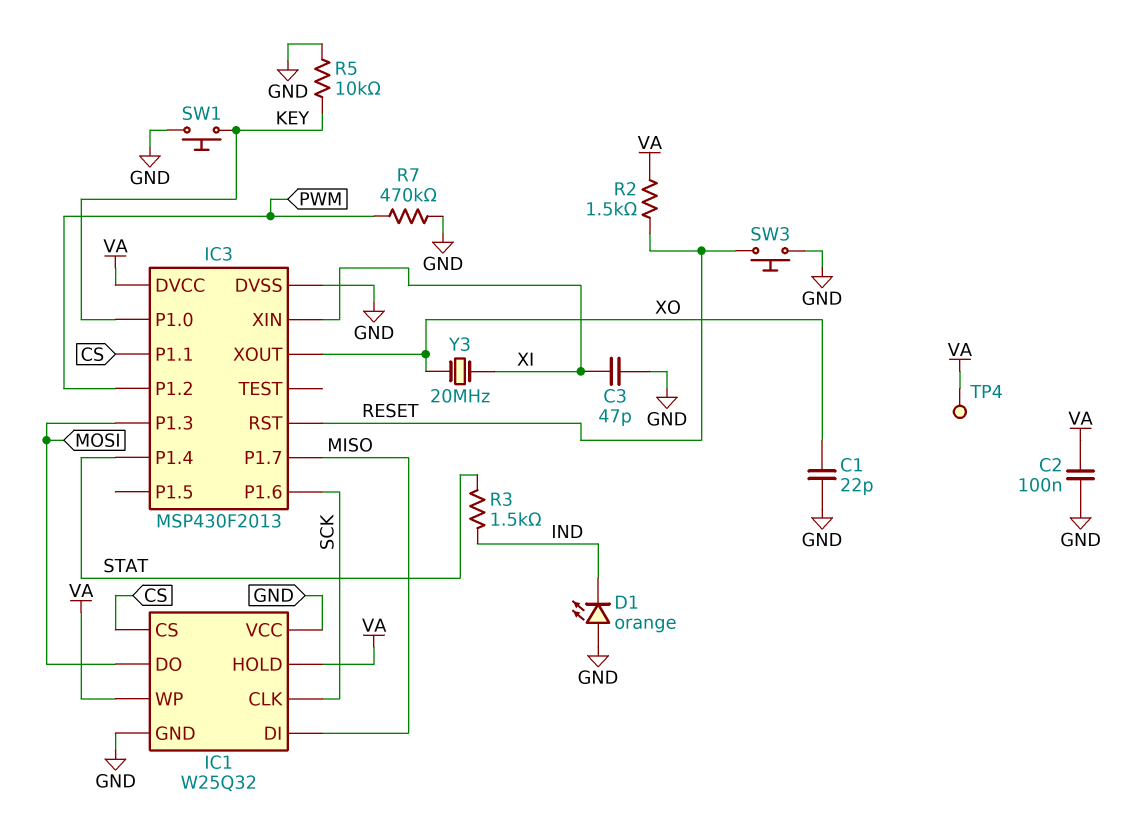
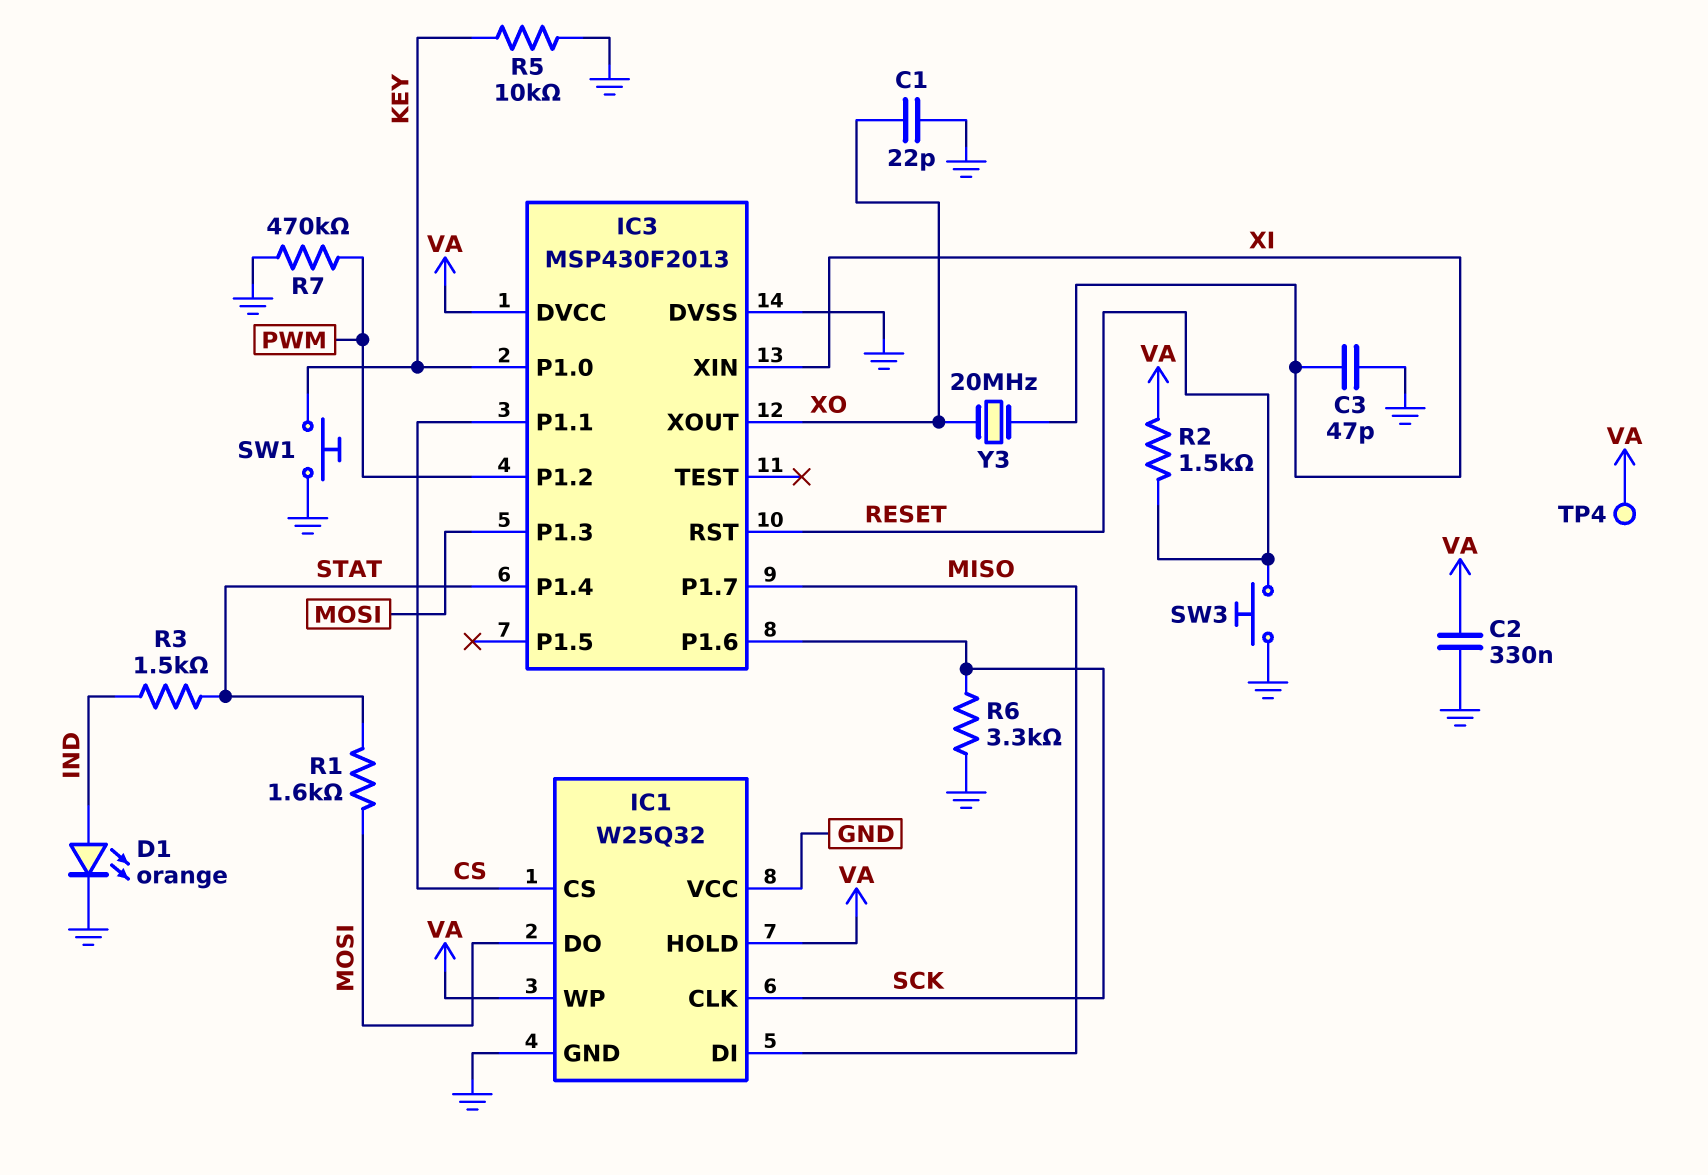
C2: 100nF (GND, VA) -> 330nF (GND, VA)
D1: LED orange (A GND, K IND) -> LED orange (A IND, K GND)
R1: none -> 1.6k (MOSI, STAT)
R6: none -> 3.3k (GND, SCK)

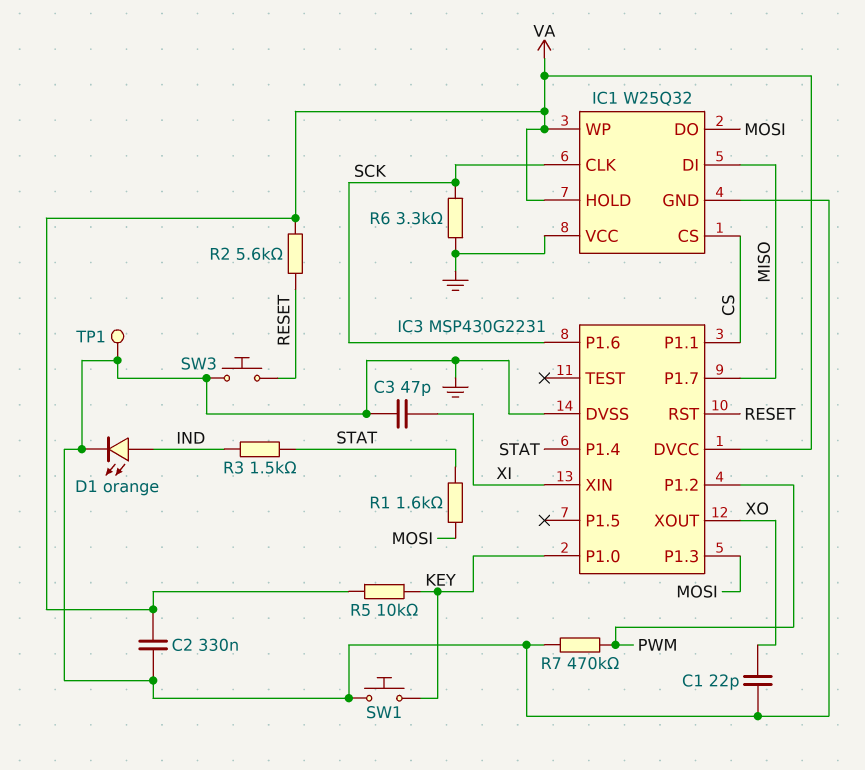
IC3: MSP430F2013 -> MSP430G2231
R2: 1.5k (RESET, VA) -> 5.6k (RESET, VA)
R5: 10k (GND, KEY) -> 10k (KEY, VA)
TP1: none -> test point (GND)
TP4: test point (VA) -> none
Y3: 20MHz (XI, XO) -> none

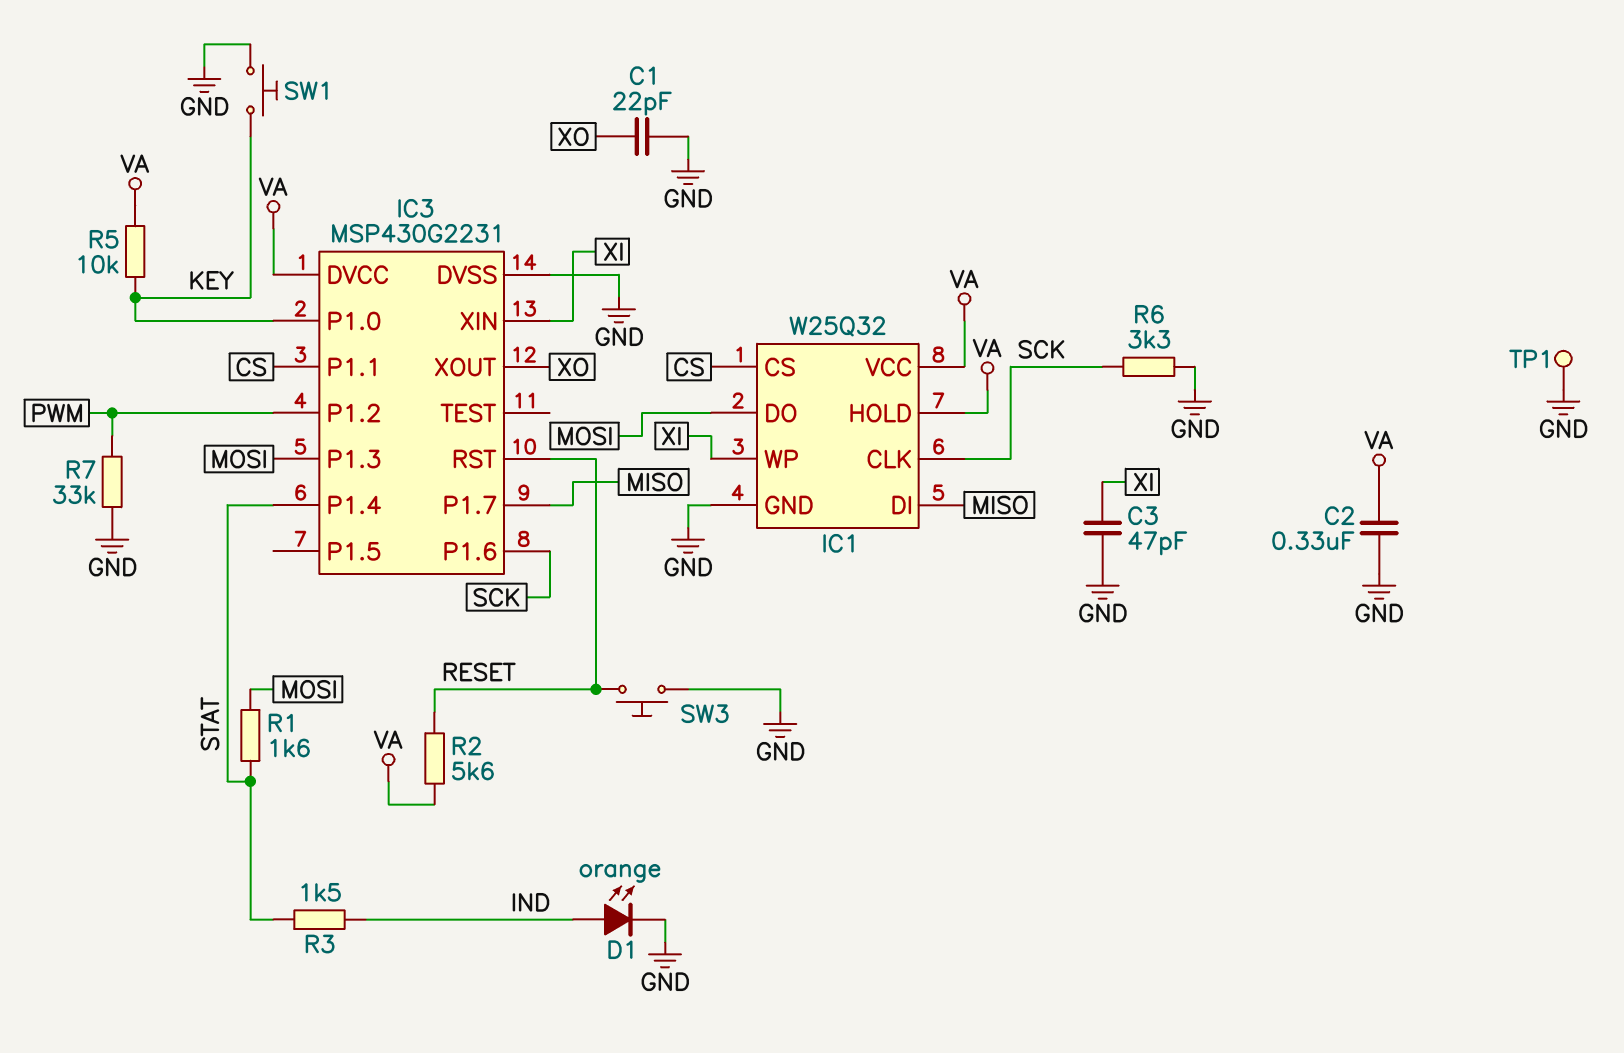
IC1 pin VCC: GND -> VA
IC1 pin WP: VA -> XI
R7: 470k (GND, PWM) -> 33k (GND, PWM)

